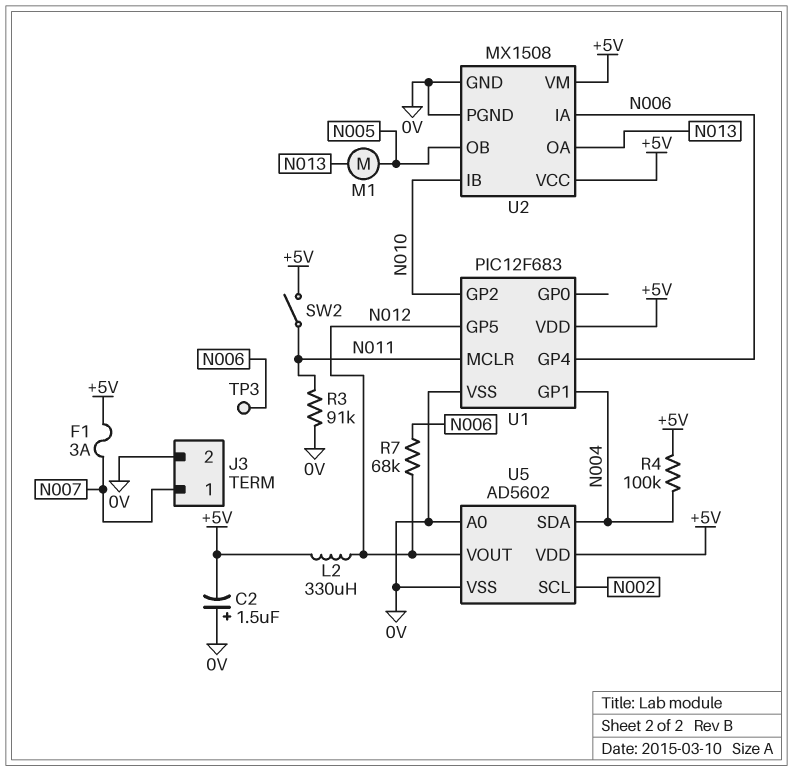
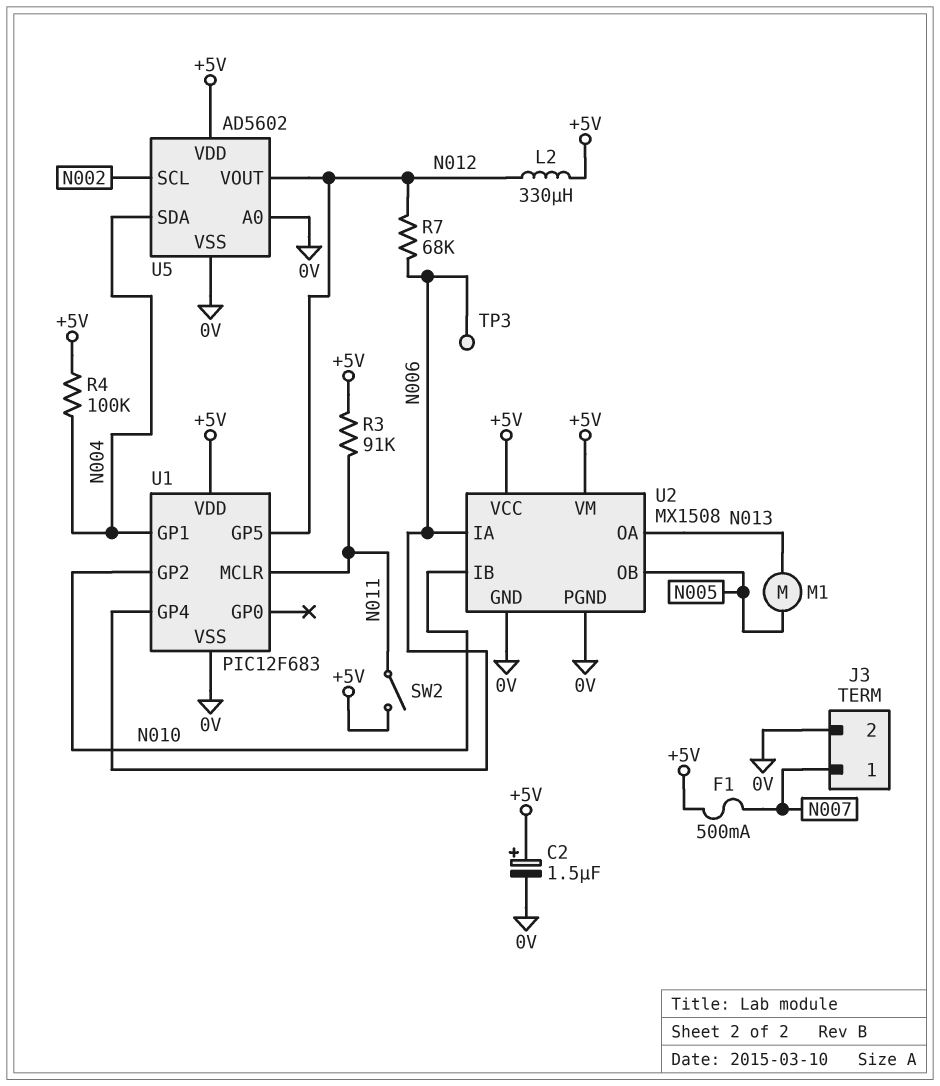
C2: 1.5uF (plus 0V, minus +5V) -> 1.5uF (plus +5V, minus 0V)
F1: 3A (+5V, N007) -> 500mA (+5V, N007)
R3: 91k (0V, N011) -> 91k (+5V, N011)

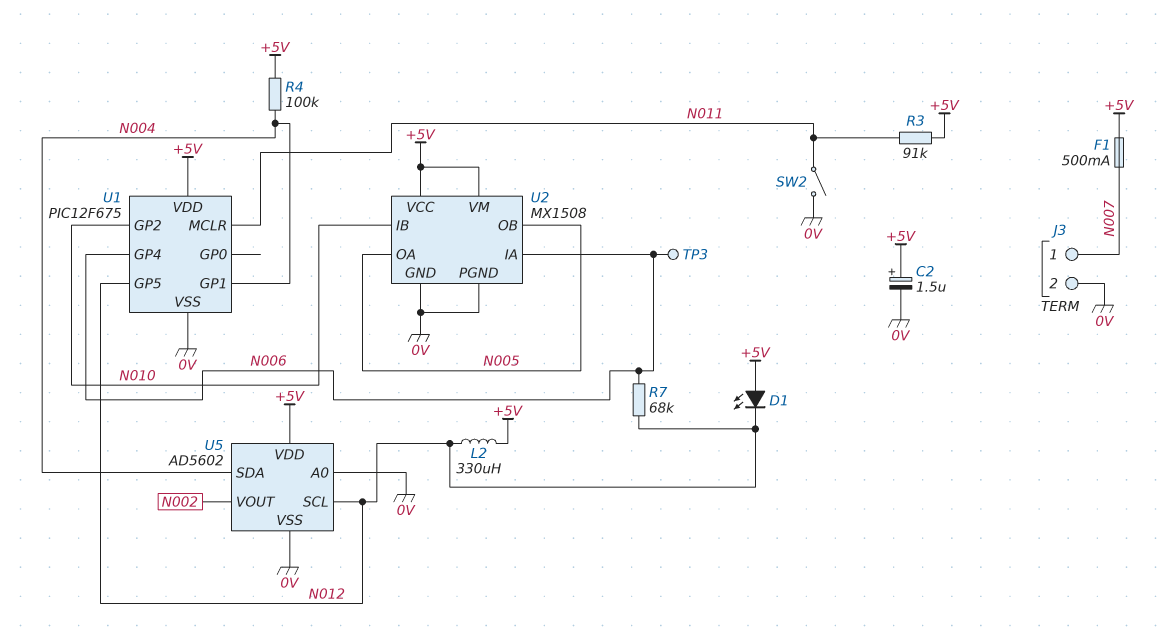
D1: none -> LED (A +5V, K N012)
M1: motor (N005, N013) -> none
SW2: switch (+5V, N011) -> switch (0V, N011)
U1: PIC12F683 -> PIC12F675
U2 pin OA: N013 -> N005
U5 pin SCL: N002 -> N012
U5 pin VOUT: N012 -> N002

